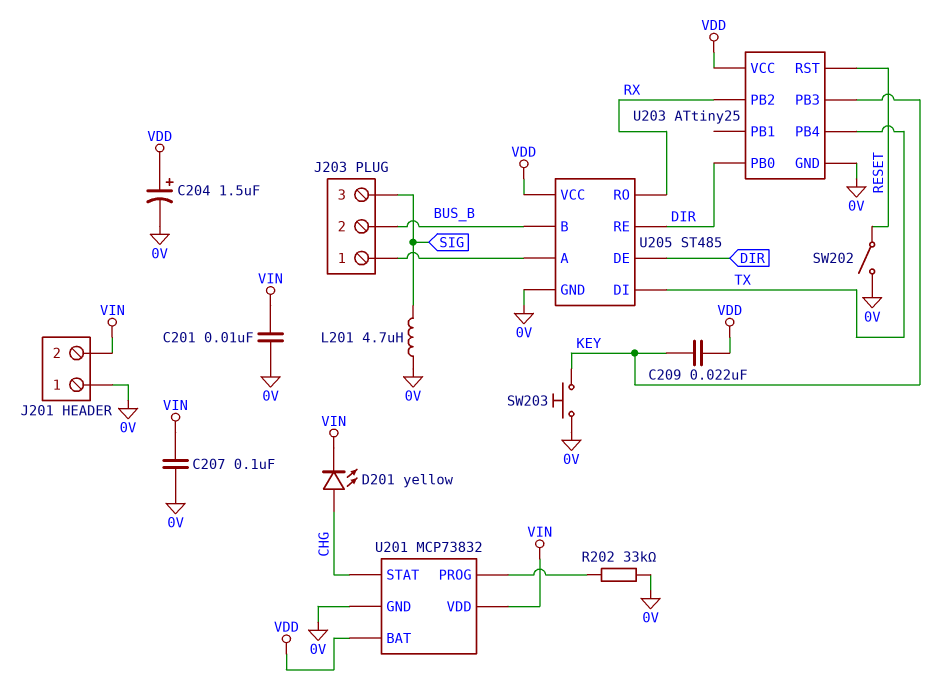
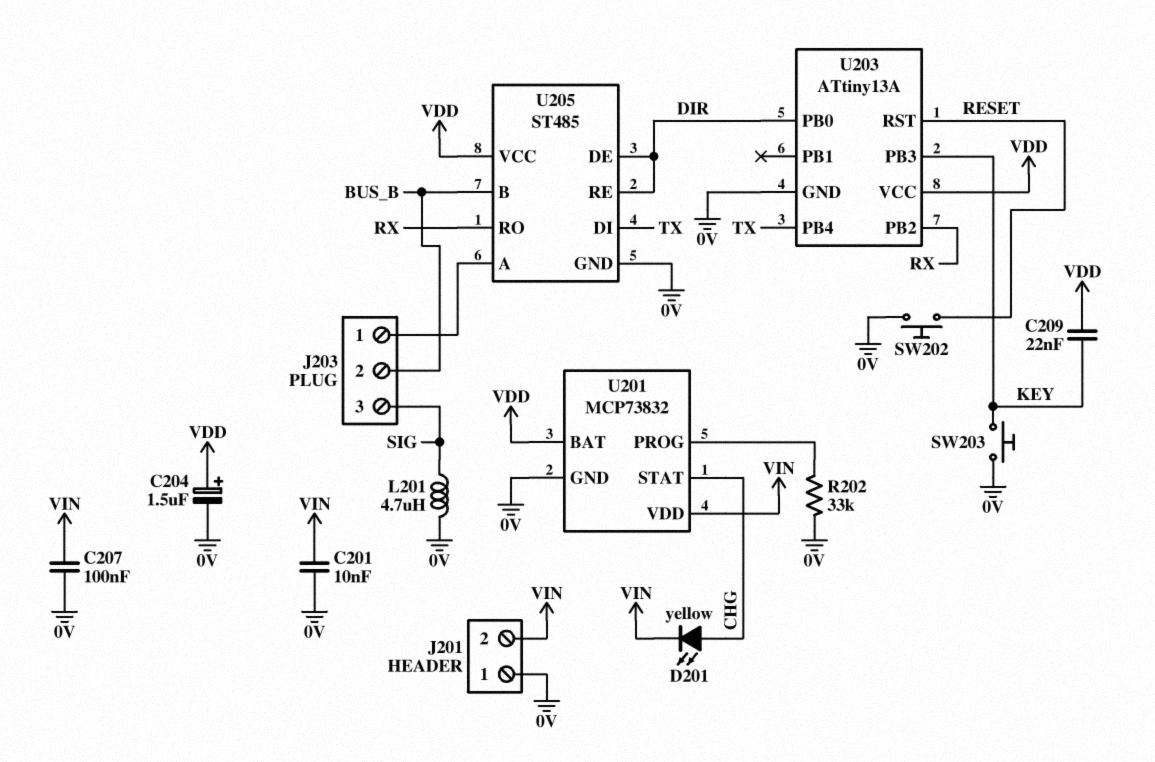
SW202: switch (0V, RESET) -> button (0V, RESET)
U203: ATtiny25 -> ATtiny13A

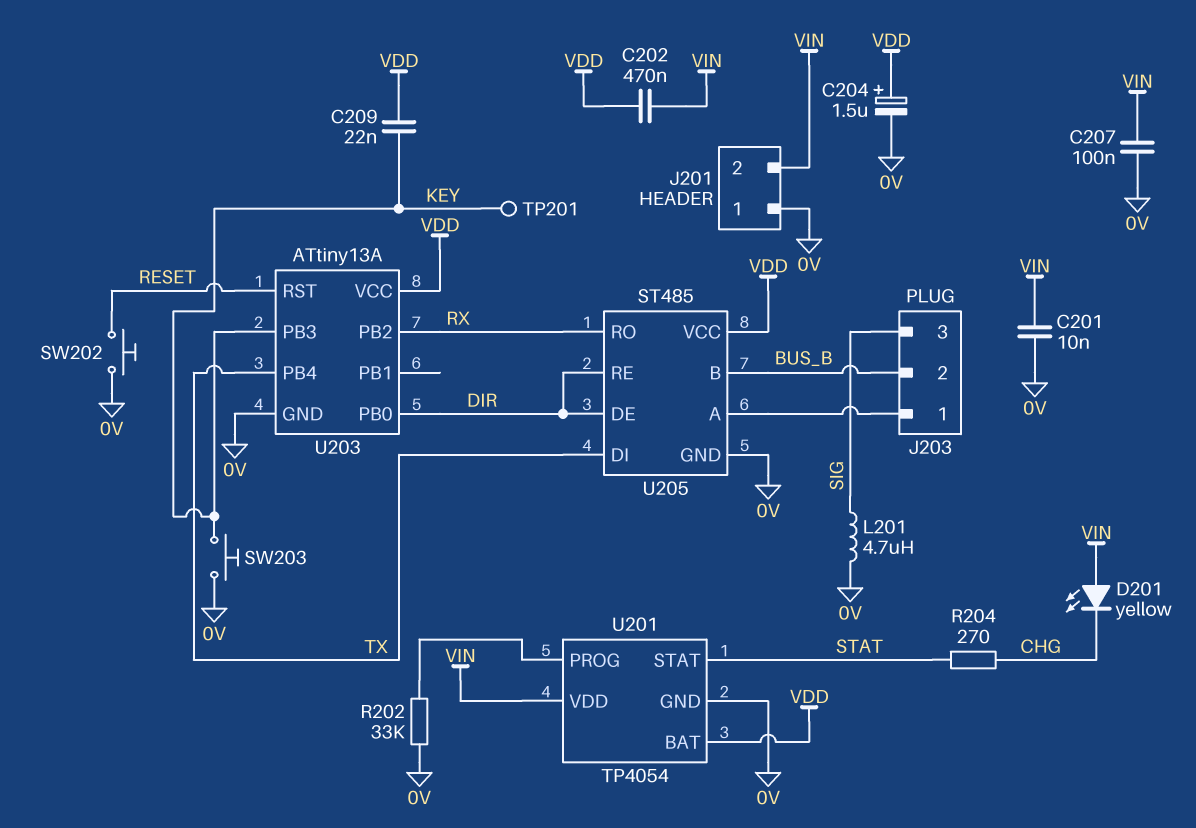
C202: none -> 470nF (VDD, VIN)
D201: LED yellow (A CHG, K VIN) -> LED yellow (A VIN, K CHG)
R204: none -> 270 (CHG, STAT)
TP201: none -> test point (KEY)
U201: MCP73832 -> TP4054
U201 pin STAT: CHG -> STAT

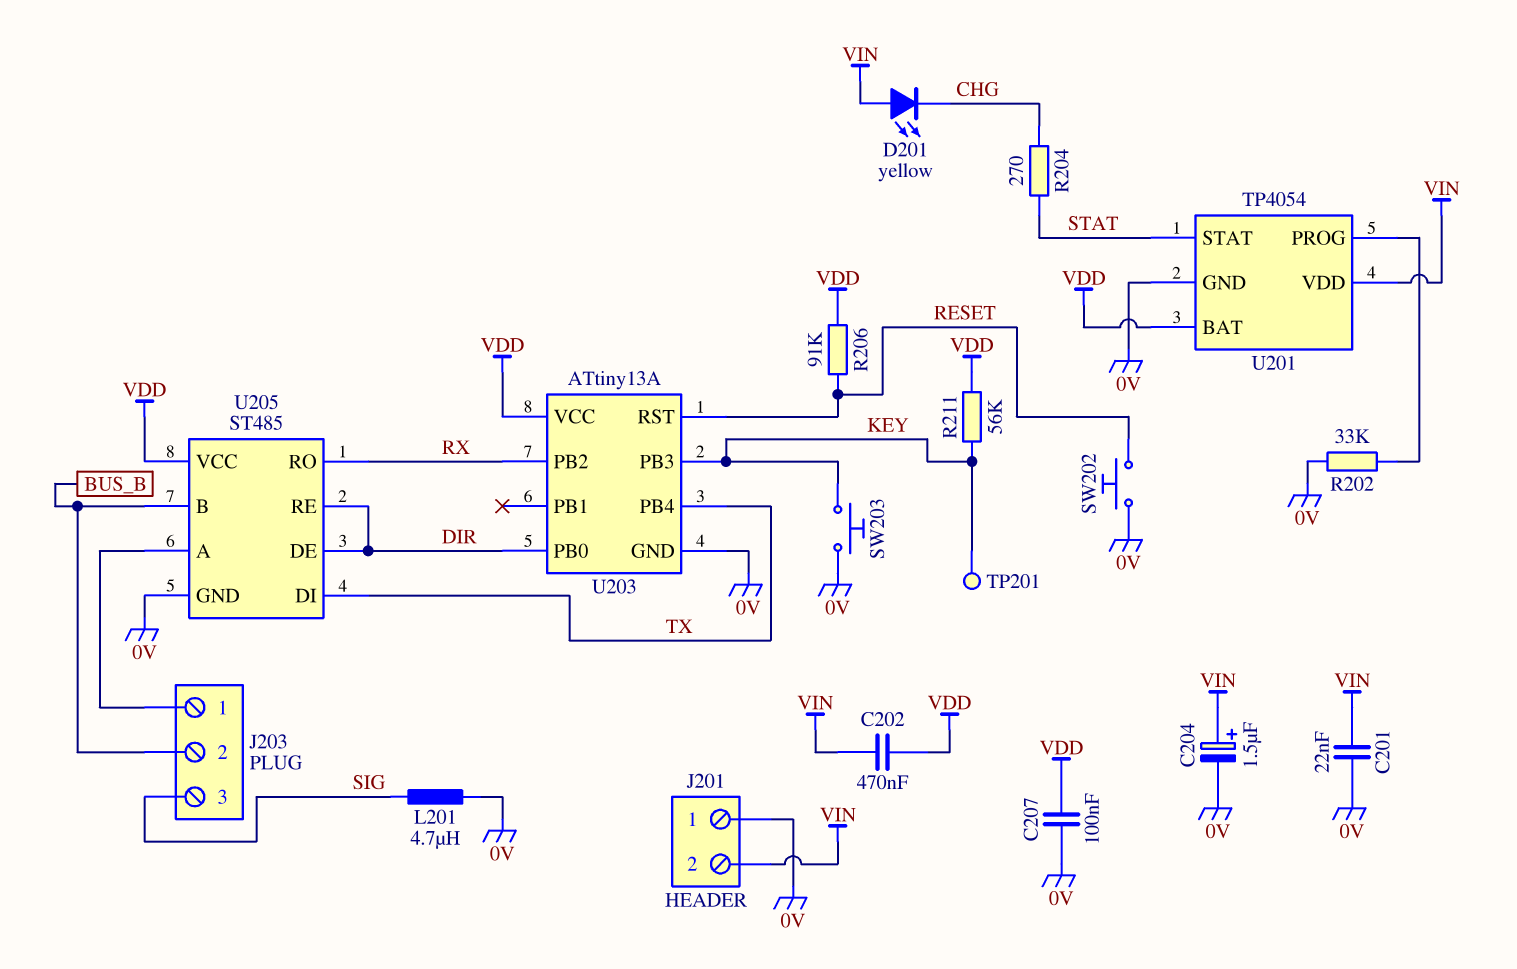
C201: 10nF (0V, VIN) -> 22nF (0V, VIN)
C204: 1.5uF (plus VDD, minus 0V) -> 1.5uF (plus VIN, minus 0V)
C207: 100nF (0V, VIN) -> 100nF (0V, VDD)
C209: 22nF (KEY, VDD) -> none
R206: none -> 91k (RESET, VDD)
R211: none -> 56k (KEY, VDD)

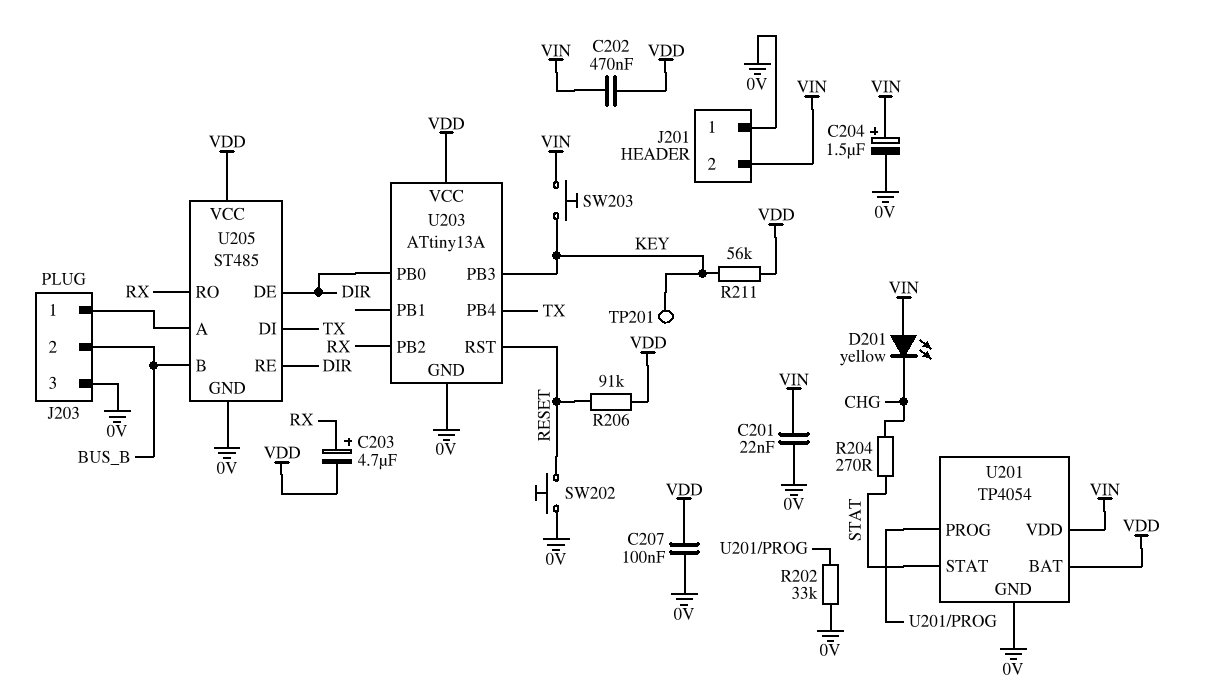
C203: none -> 4.7uF (plus RX, minus VDD)
J203 pin 3: SIG -> 0V
L201: 4.7uH (0V, SIG) -> none
SW203: button (0V, KEY) -> button (KEY, VIN)

